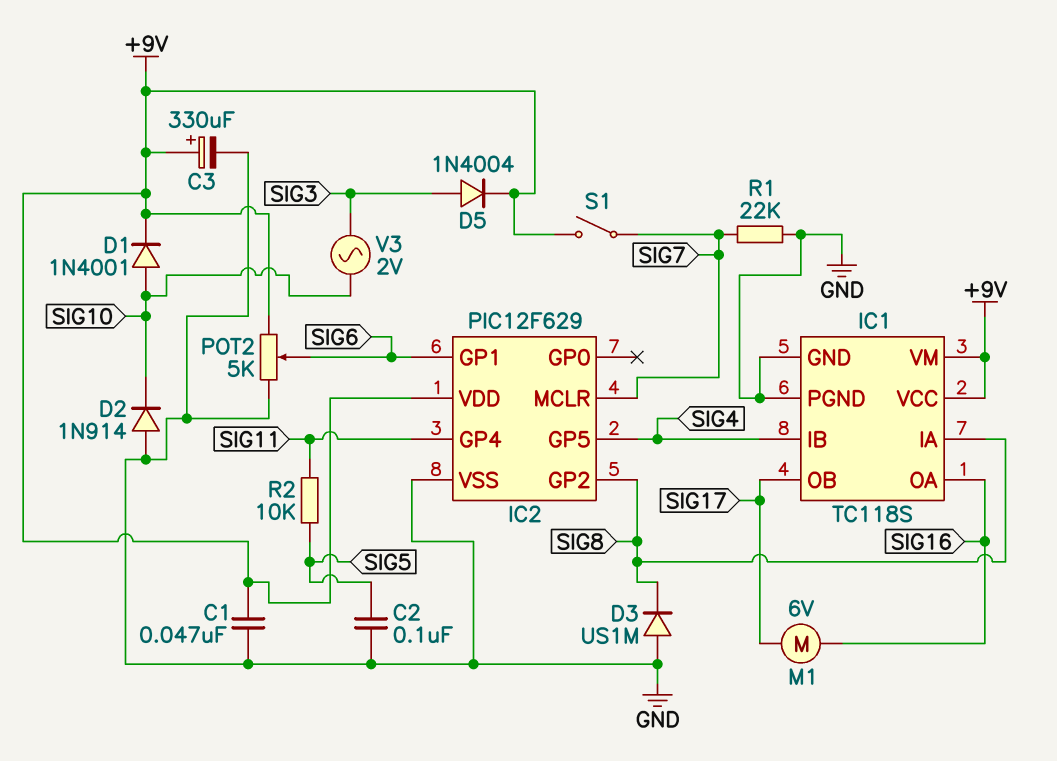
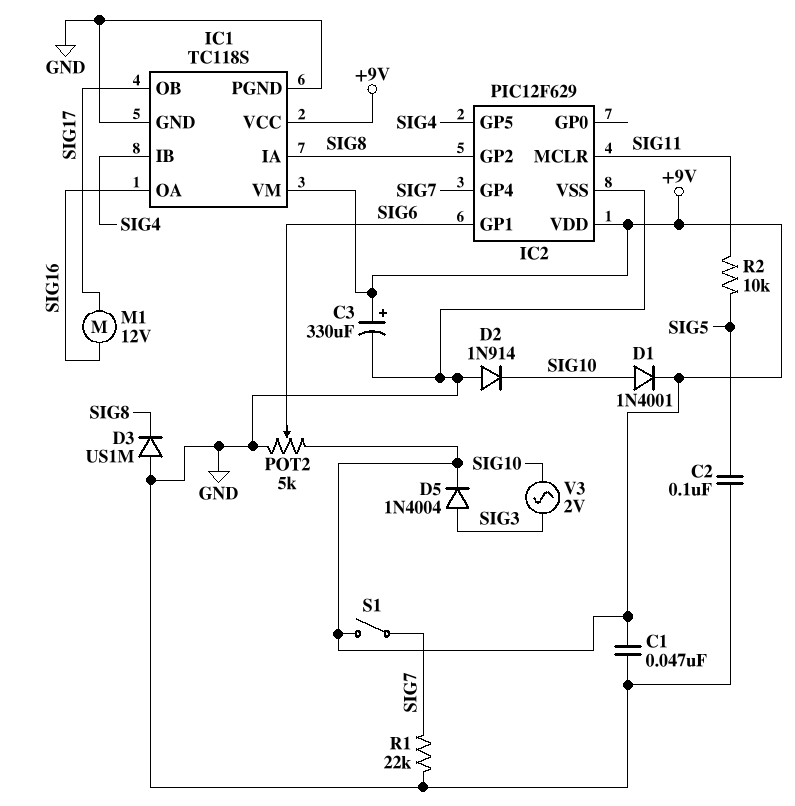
IC2 pin GP4: SIG11 -> SIG7
IC2 pin MCLR: SIG7 -> SIG11
M1: motor 6V (SIG16, SIG17) -> motor 12V (SIG16, SIG17)

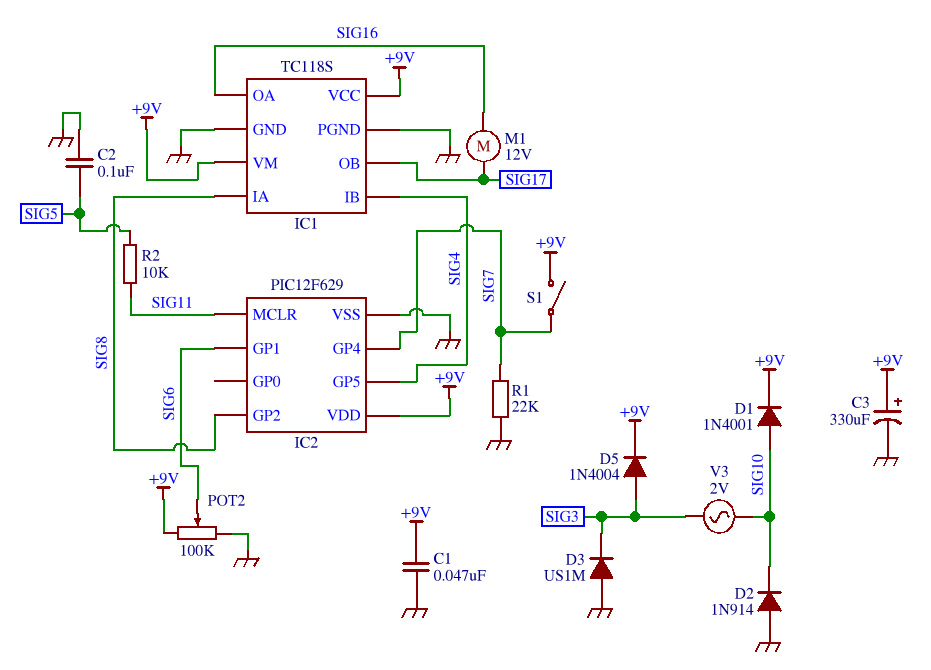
D3: diode US1M (A GND, K SIG8) -> diode US1M (A GND, K SIG3)
POT2: 5k (+9V, GND, wiper SIG6) -> 100k (+9V, GND, wiper SIG6)

